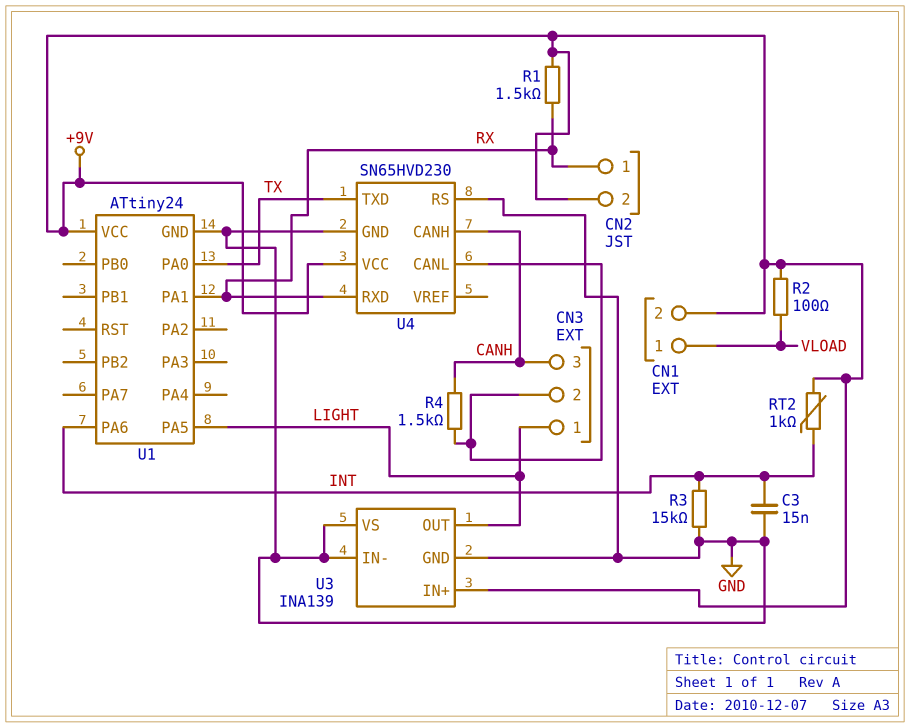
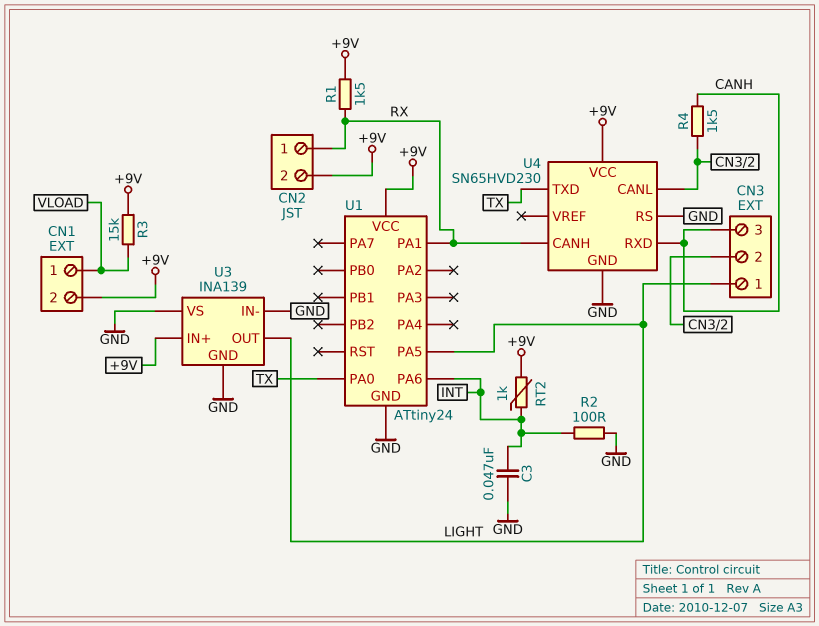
C3: 15nF (GND, INT) -> 47nF (GND, INT)
R2: 100 (+9V, VLOAD) -> 100 (GND, INT)
R3: 15k (GND, INT) -> 15k (+9V, VLOAD)
U4 pin CANH: CANH -> RX
U4 pin RXD: RX -> CANH

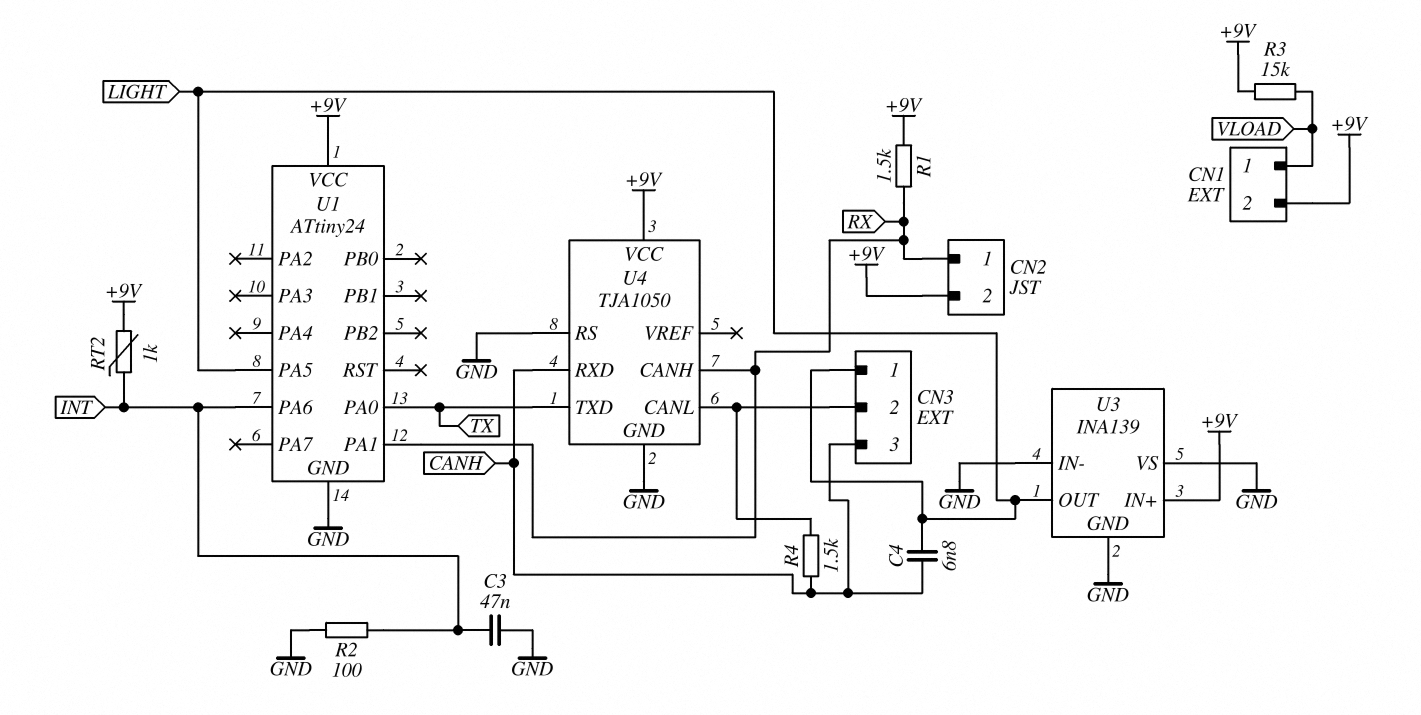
C4: none -> 6.8nF (CANH, LIGHT)
U4: SN65HVD230 -> TJA1050

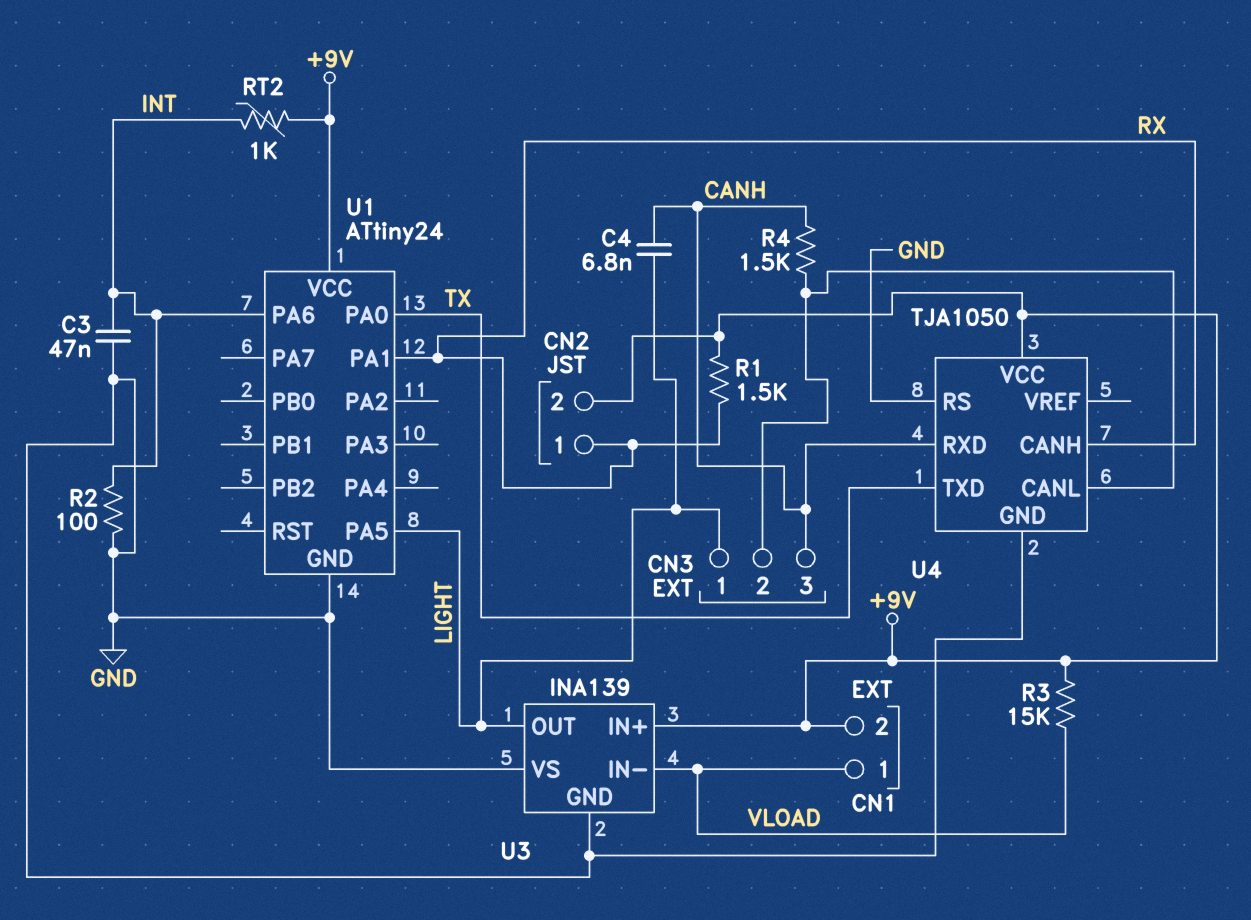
U3 pin IN-: GND -> VLOAD

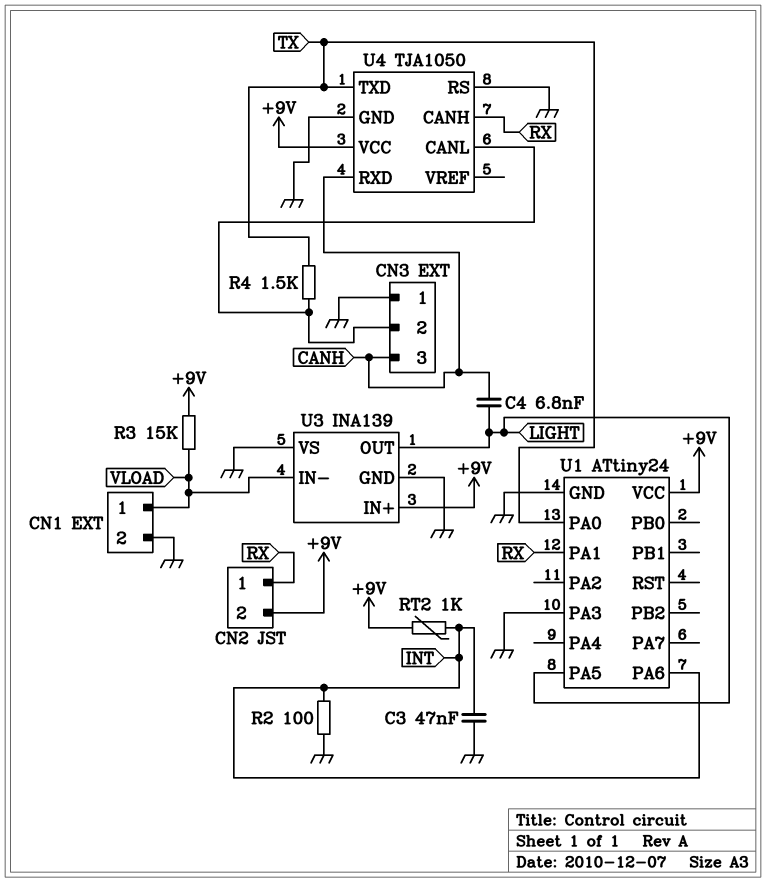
CN1 pin 2: +9V -> GND
CN3 pin 1: LIGHT -> GND
R1: 1.5k (+9V, RX) -> none
R4: 1.5k (CANH, CN3/2) -> 1.5k (CN3/2, TX)
U1 pin PA3: none -> GND

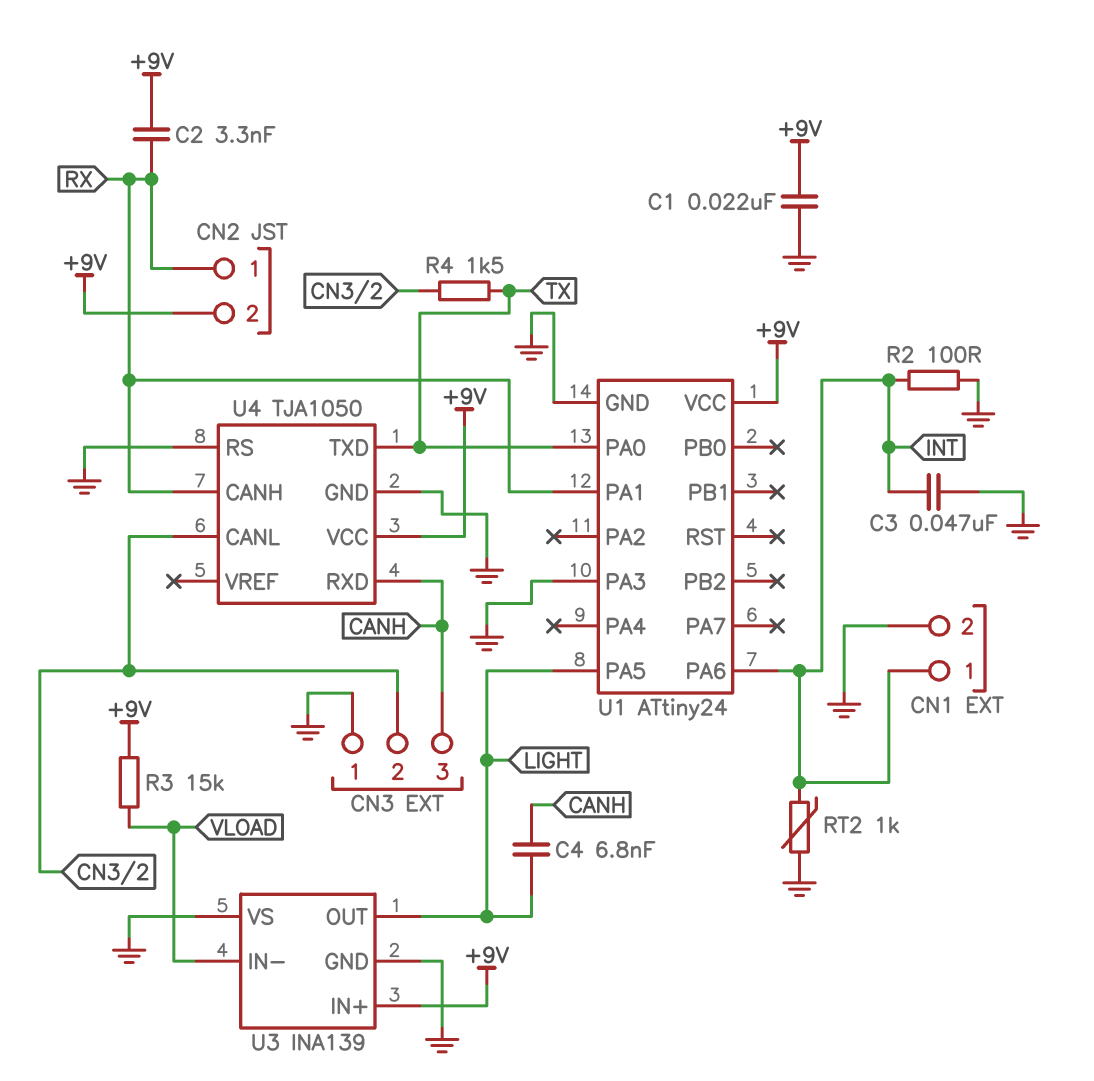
C1: none -> 22nF (+9V, GND)
C2: none -> 3.3nF (+9V, RX)
CN1 pin 1: VLOAD -> INT
RT2: 1k (+9V, INT) -> 1k (GND, INT)

